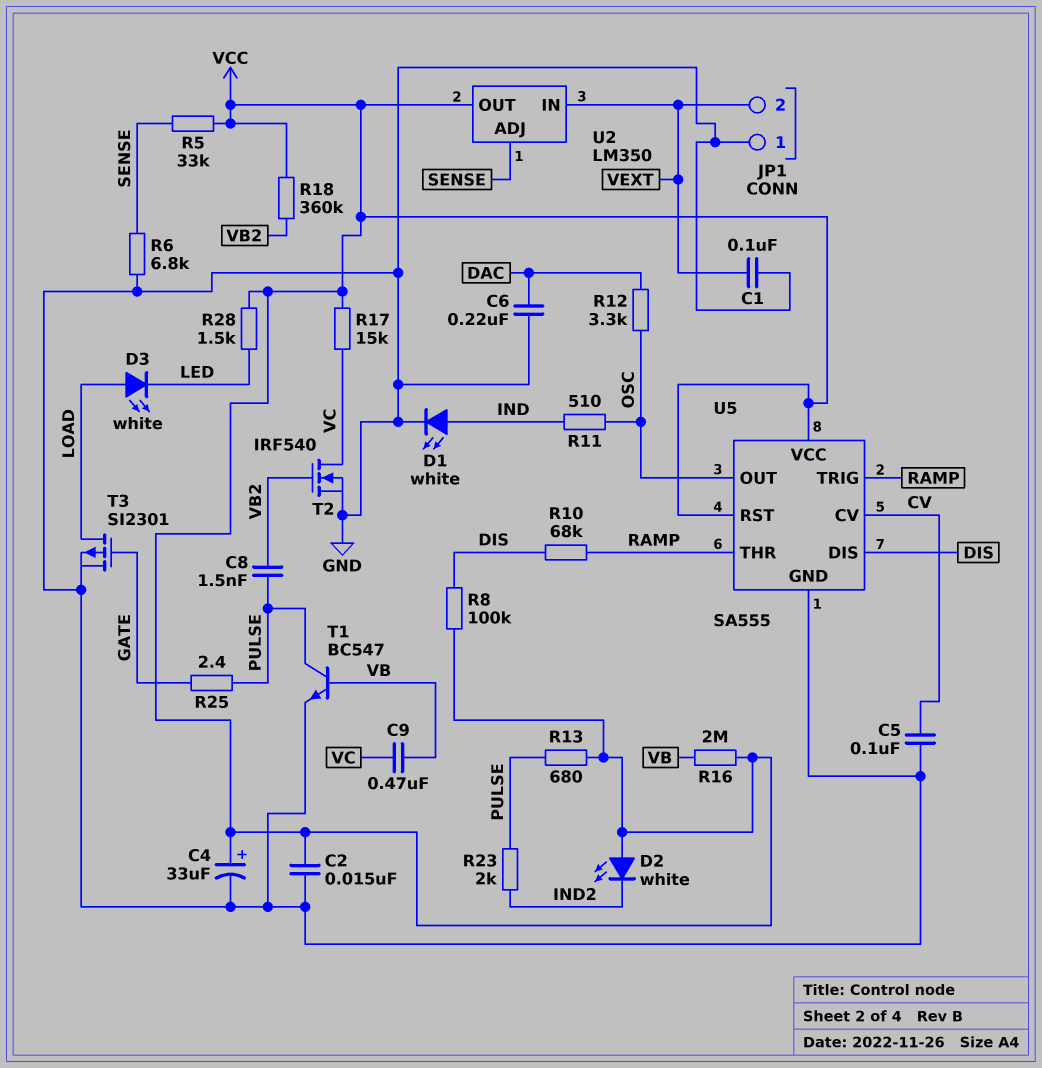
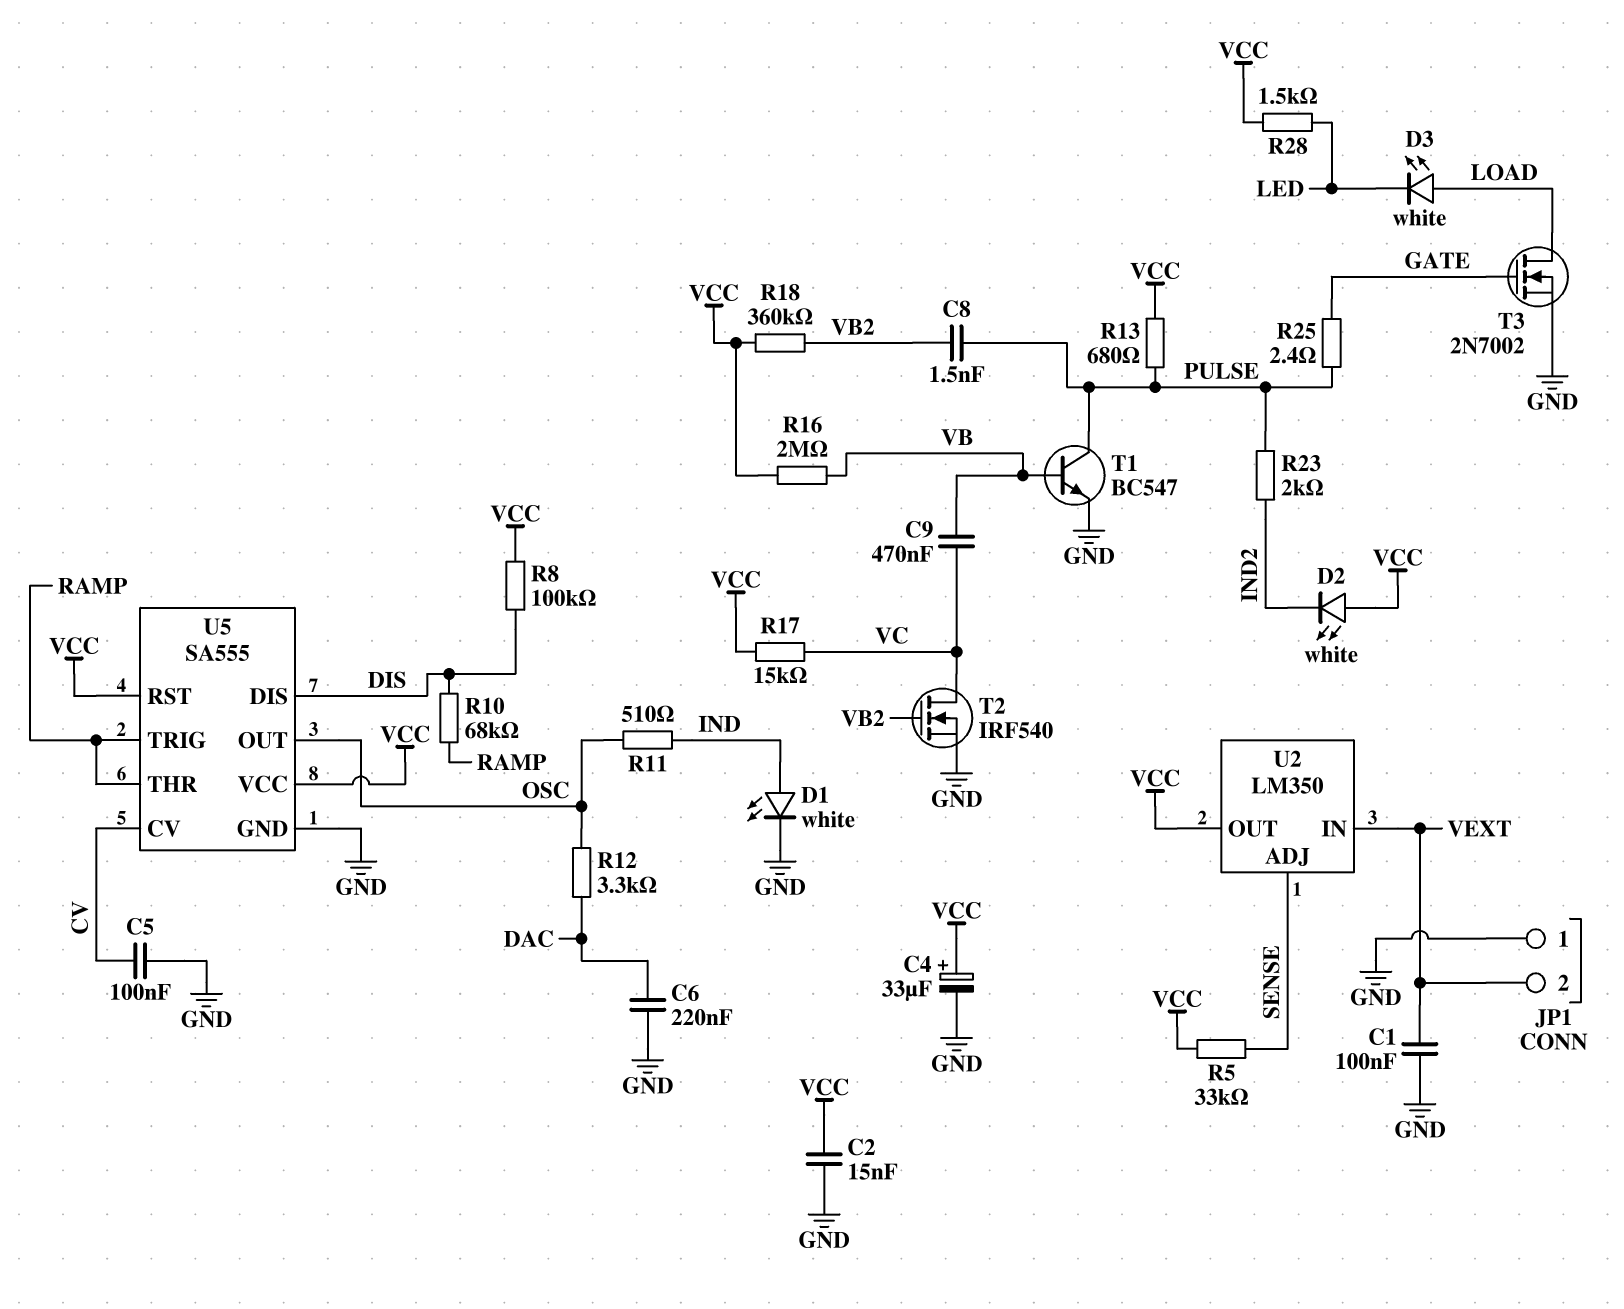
R6: 6.8k (GND, SENSE) -> none
T3: PMOS SI2301 (G GATE, D LOAD, S GND) -> NMOS 2N7002 (G GATE, D LOAD, S GND)

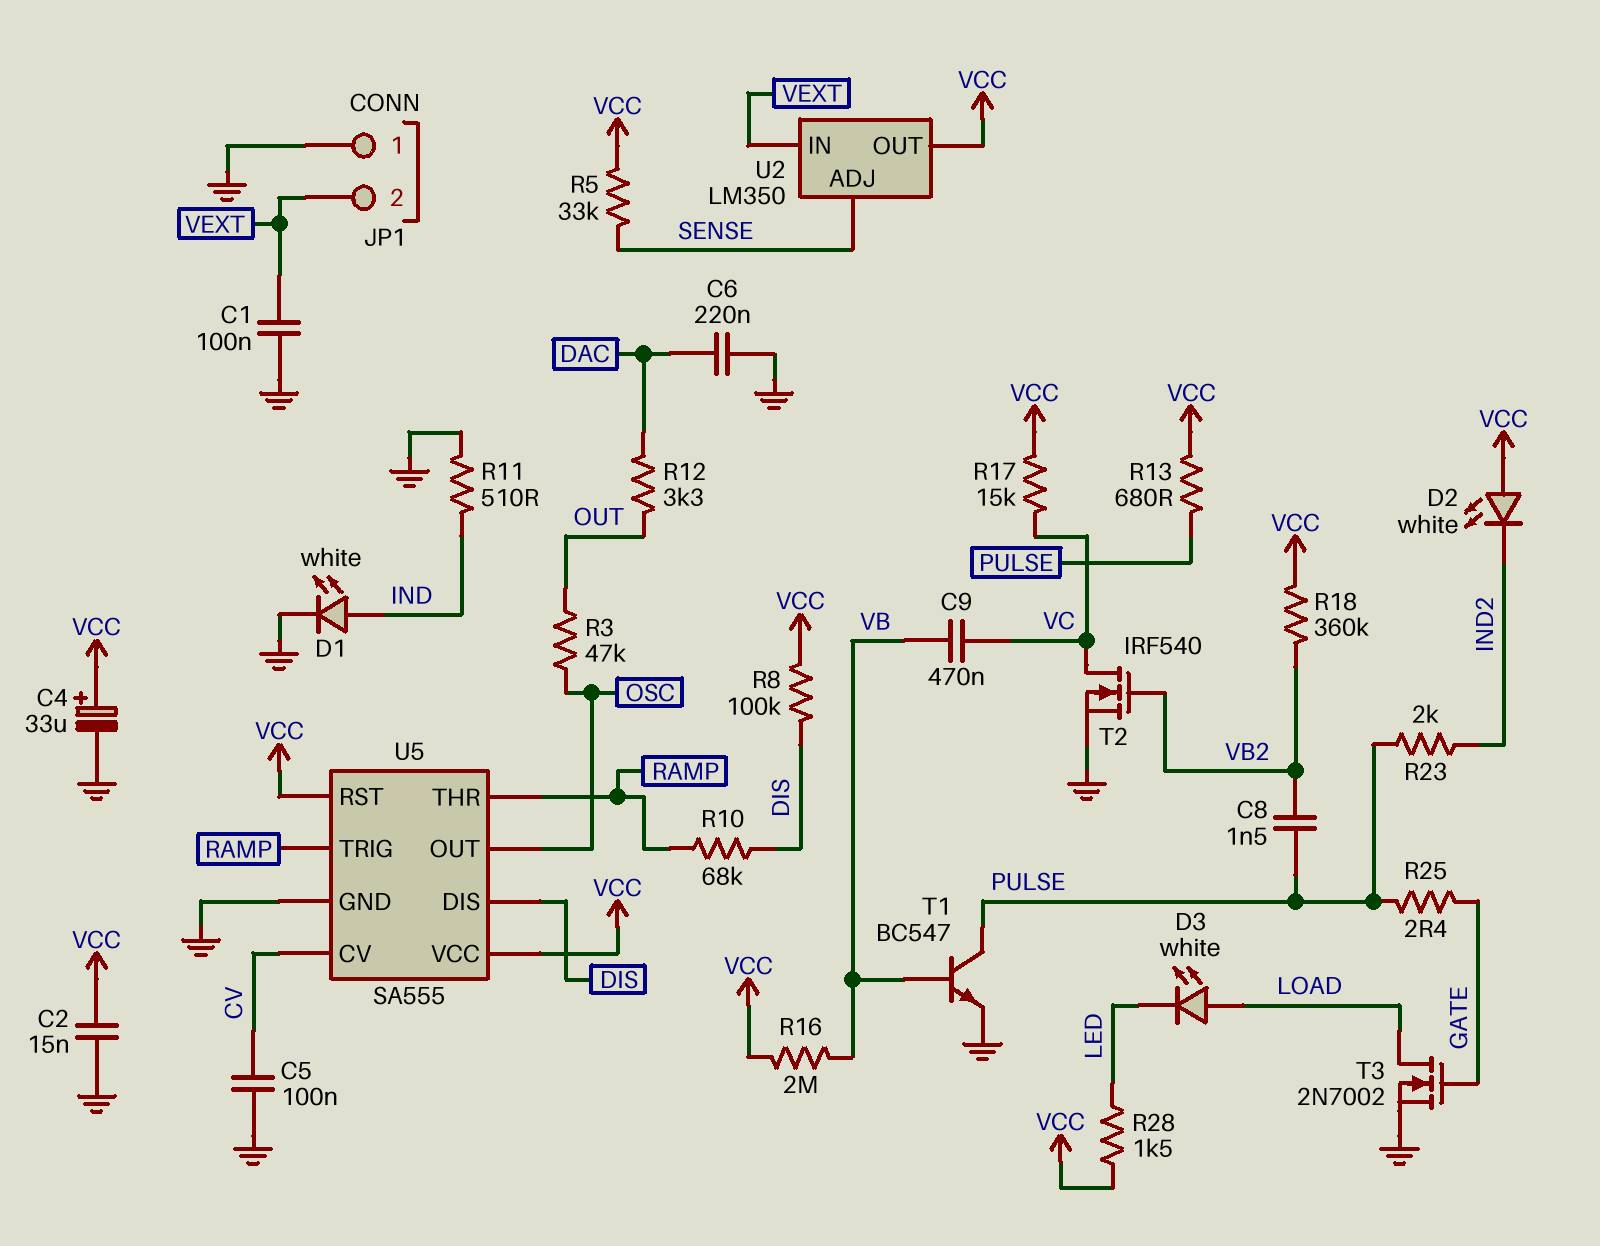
R3: none -> 47k (OSC, OUT)
R11: 510 (IND, OSC) -> 510 (GND, IND)
R12: 3.3k (DAC, OSC) -> 3.3k (DAC, OUT)

